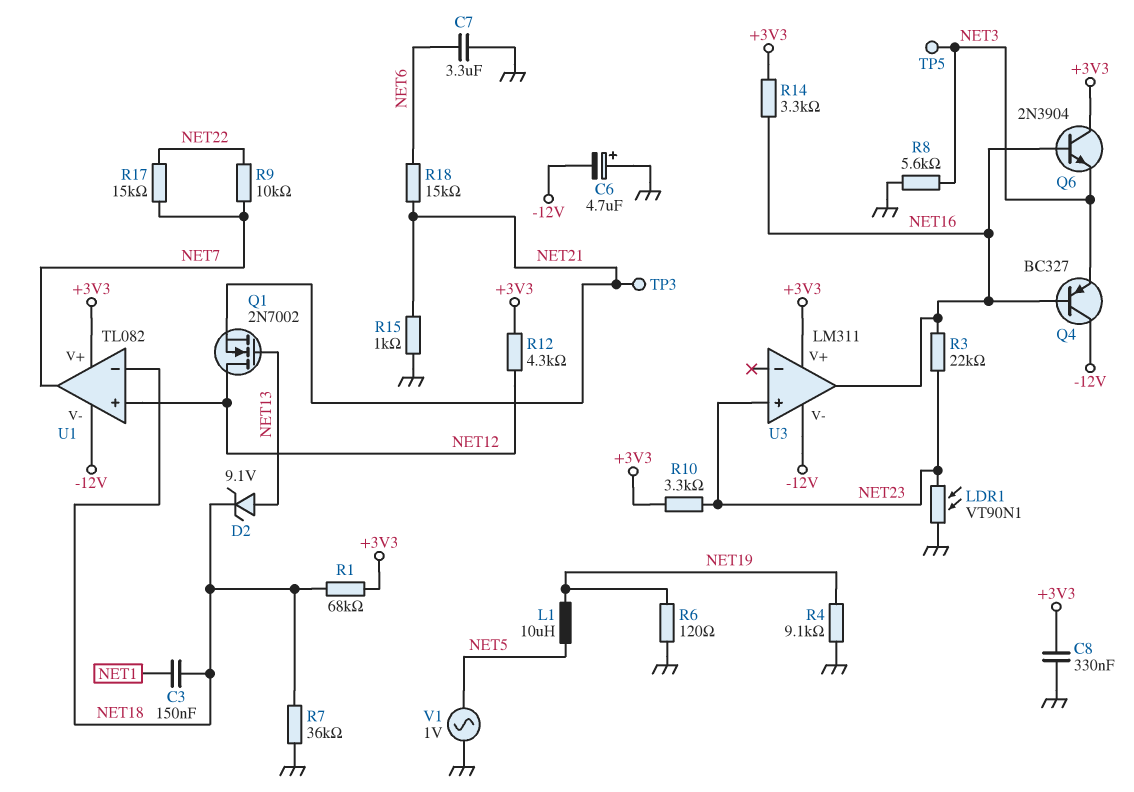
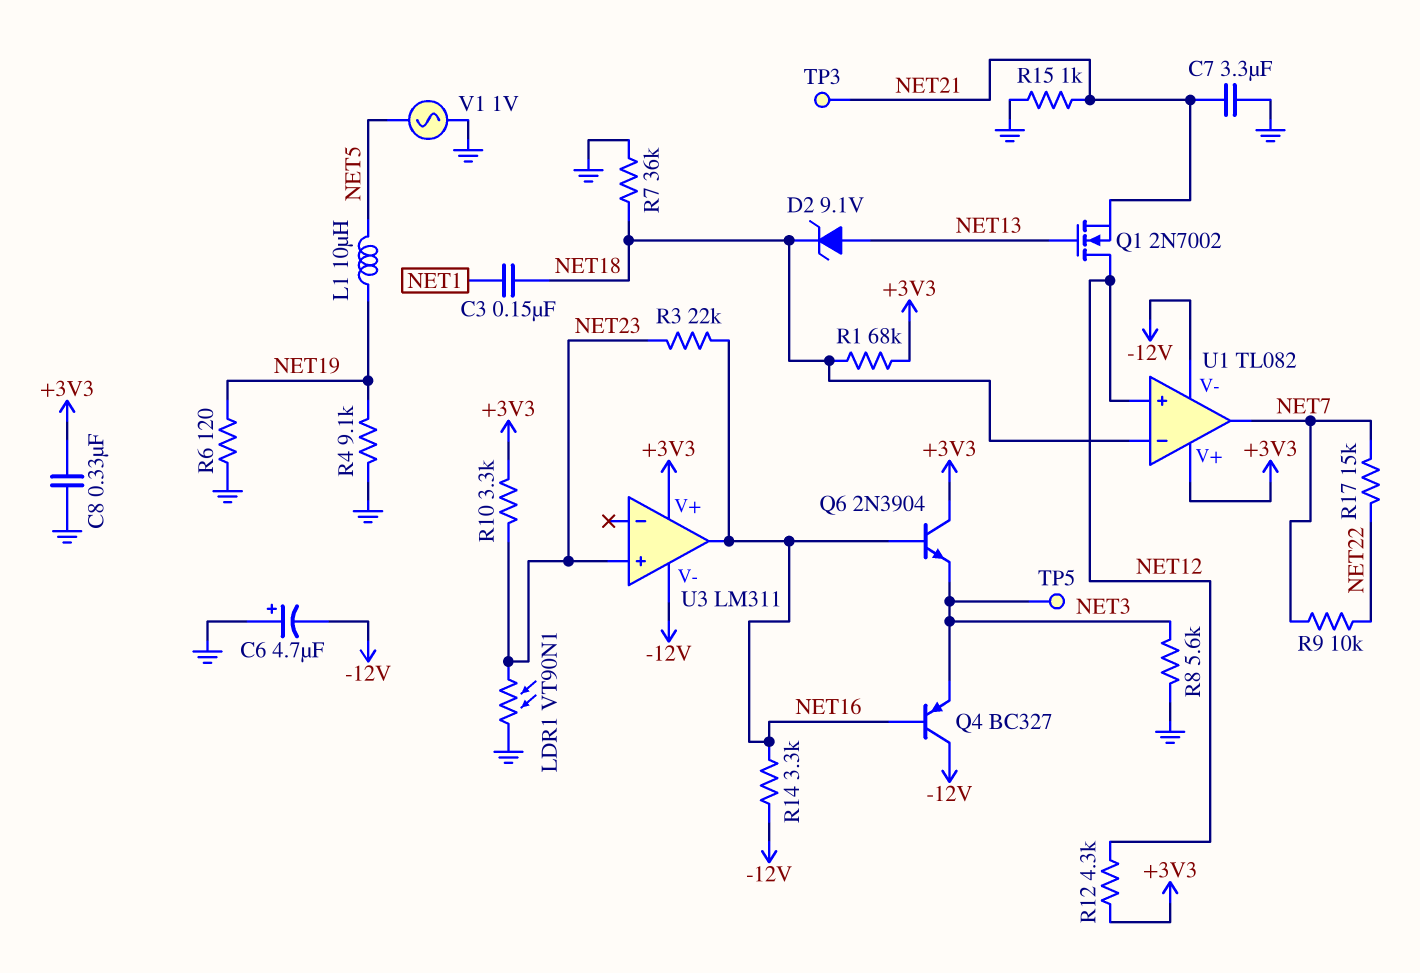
C7: 3.3uF (GND, NET6) -> 3.3uF (GND, NET21)
R14: 3.3k (+3V3, NET16) -> 3.3k (-12V, NET16)
R18: 15k (NET6, NET21) -> none

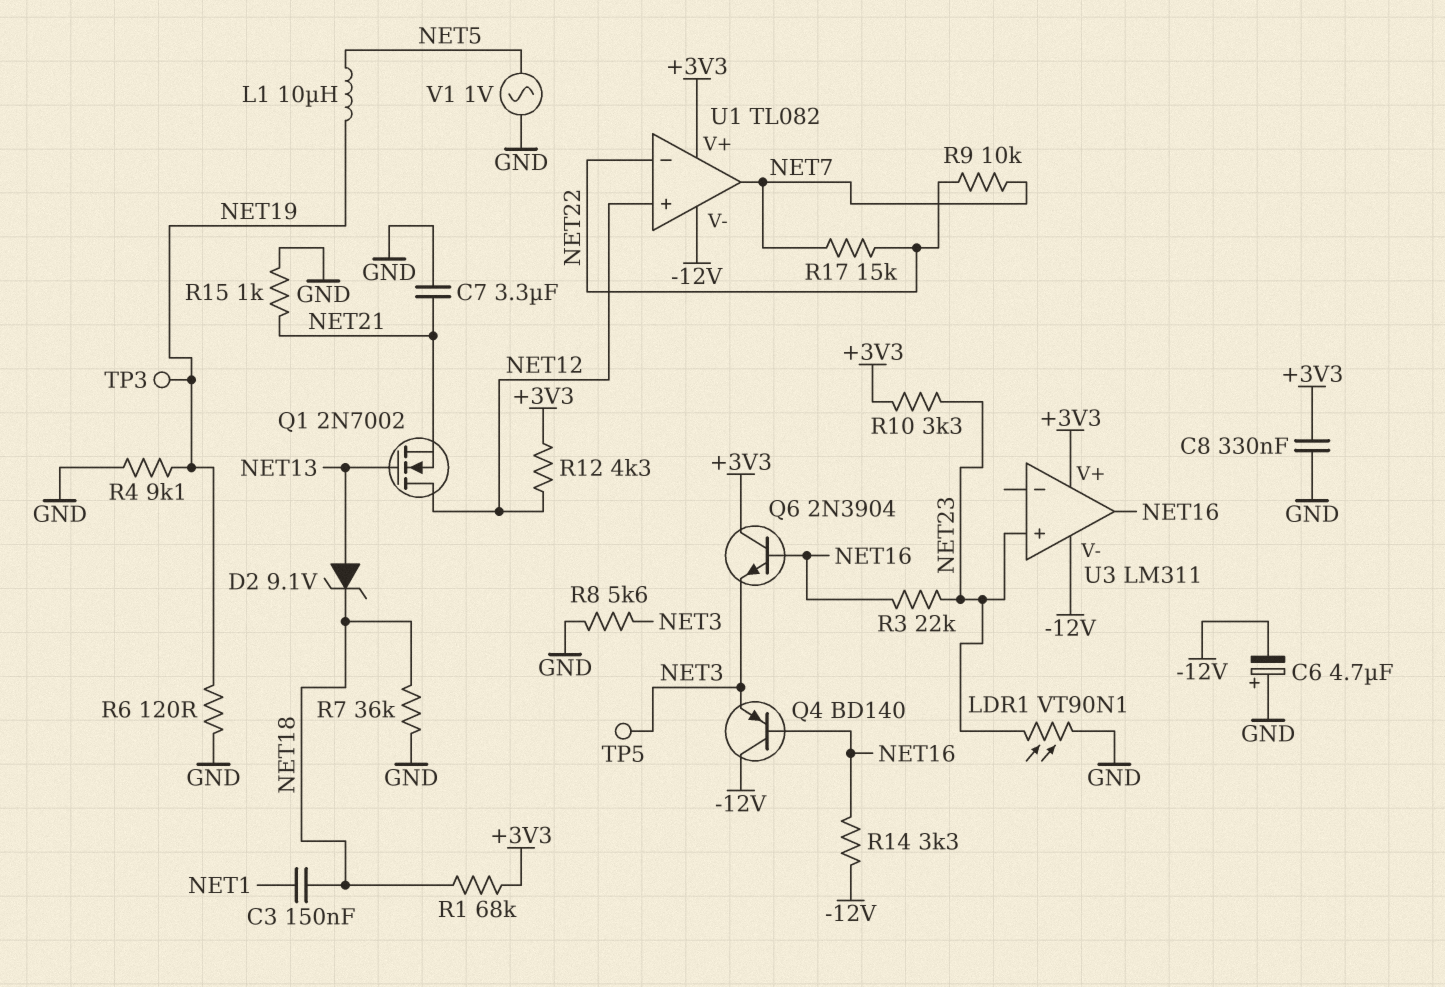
Q4: PNP BC327 (B NET16, C -12V, E NET3) -> PNP BD140 (B NET16, C -12V, E NET3)
TP3: test point (NET21) -> test point (NET19)
U1 pin in-: NET18 -> NET22

